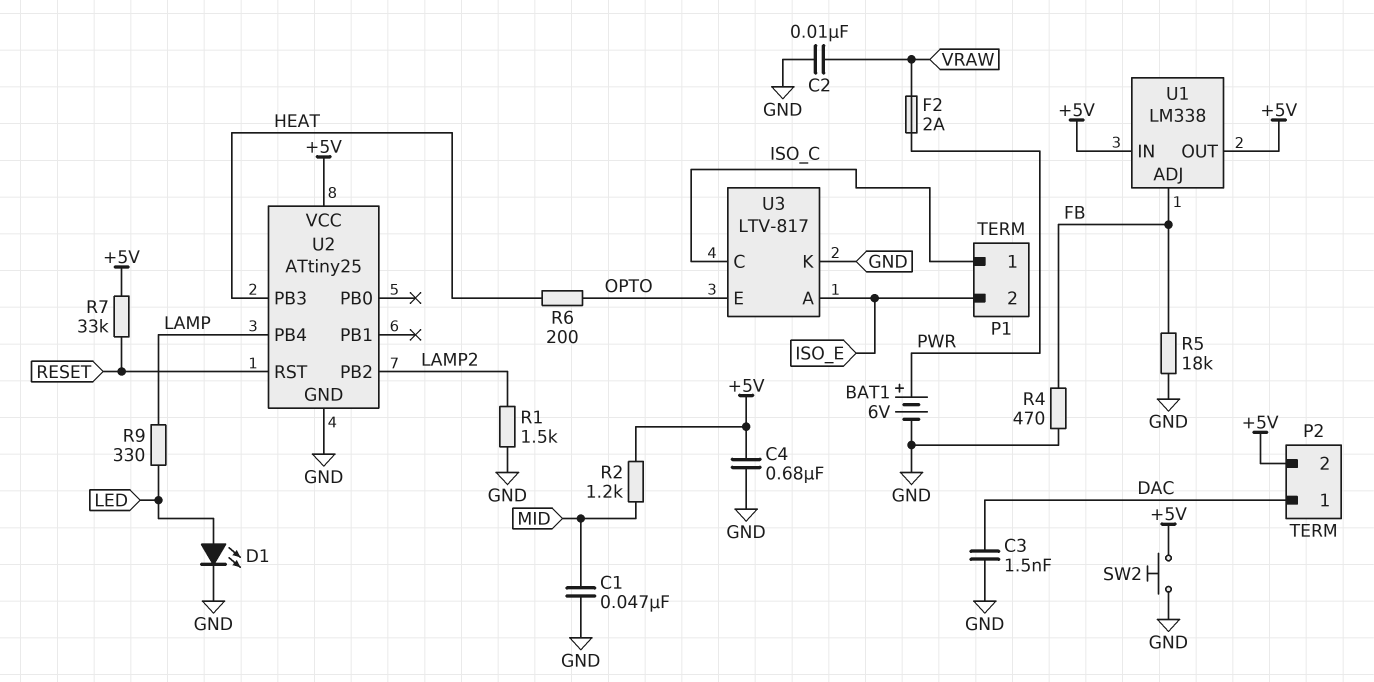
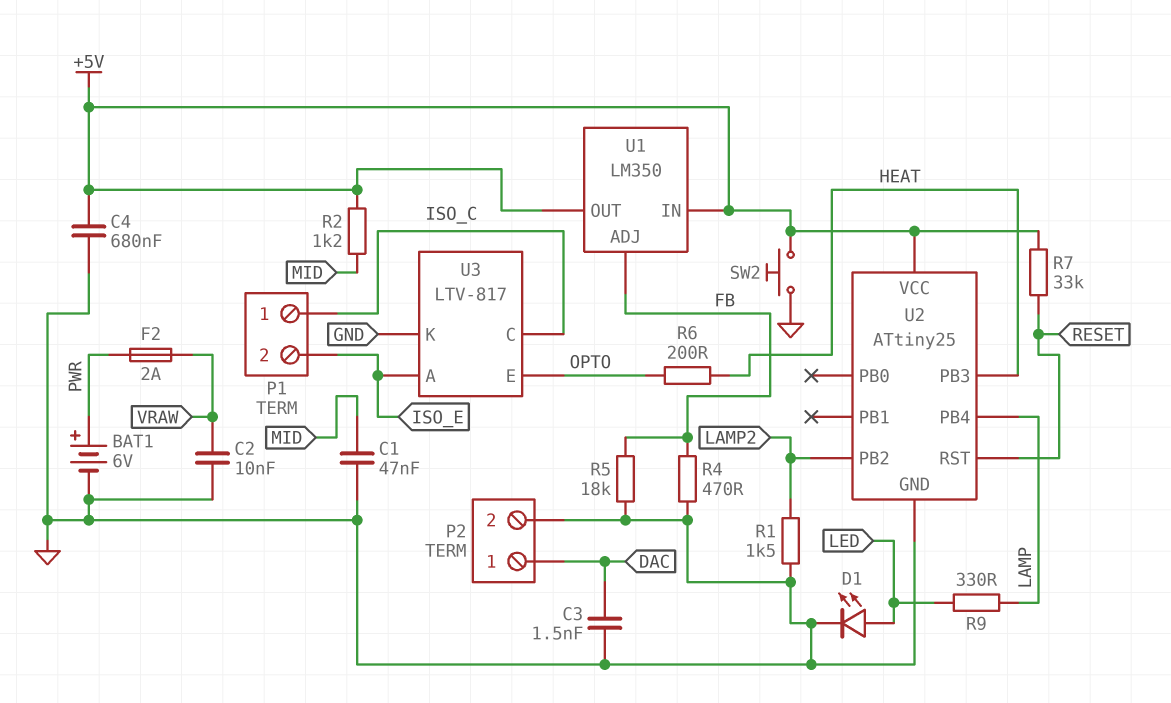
P2 pin 2: +5V -> GND
U1: LM338 -> LM350

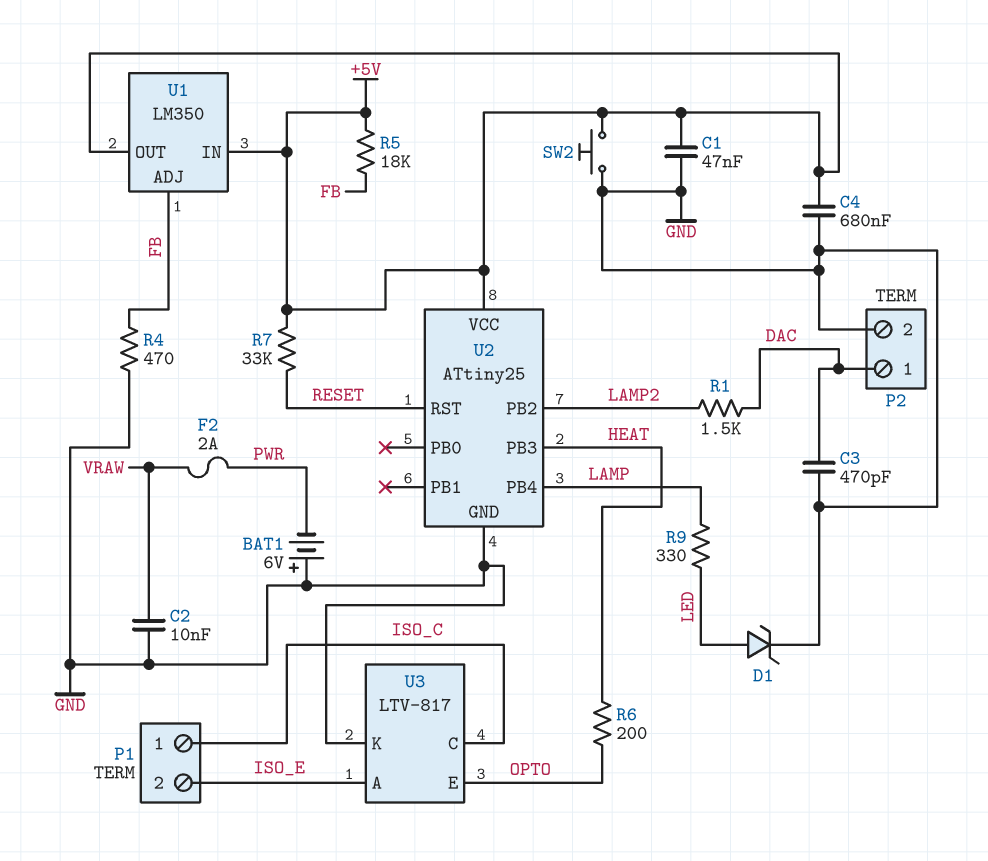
BAT1: 6V (plus PWR, minus GND) -> 6V (plus GND, minus PWR)
C1: 47nF (GND, MID) -> 47nF (+5V, GND)
C3: 1.5nF (DAC, GND) -> 470pF (DAC, GND)
D1: LED (A LED, K GND) -> zener (A LED, K GND)
R1: 1.5k (GND, LAMP2) -> 1.5k (DAC, LAMP2)
R2: 1.2k (+5V, MID) -> none
R5: 18k (FB, GND) -> 18k (+5V, FB)

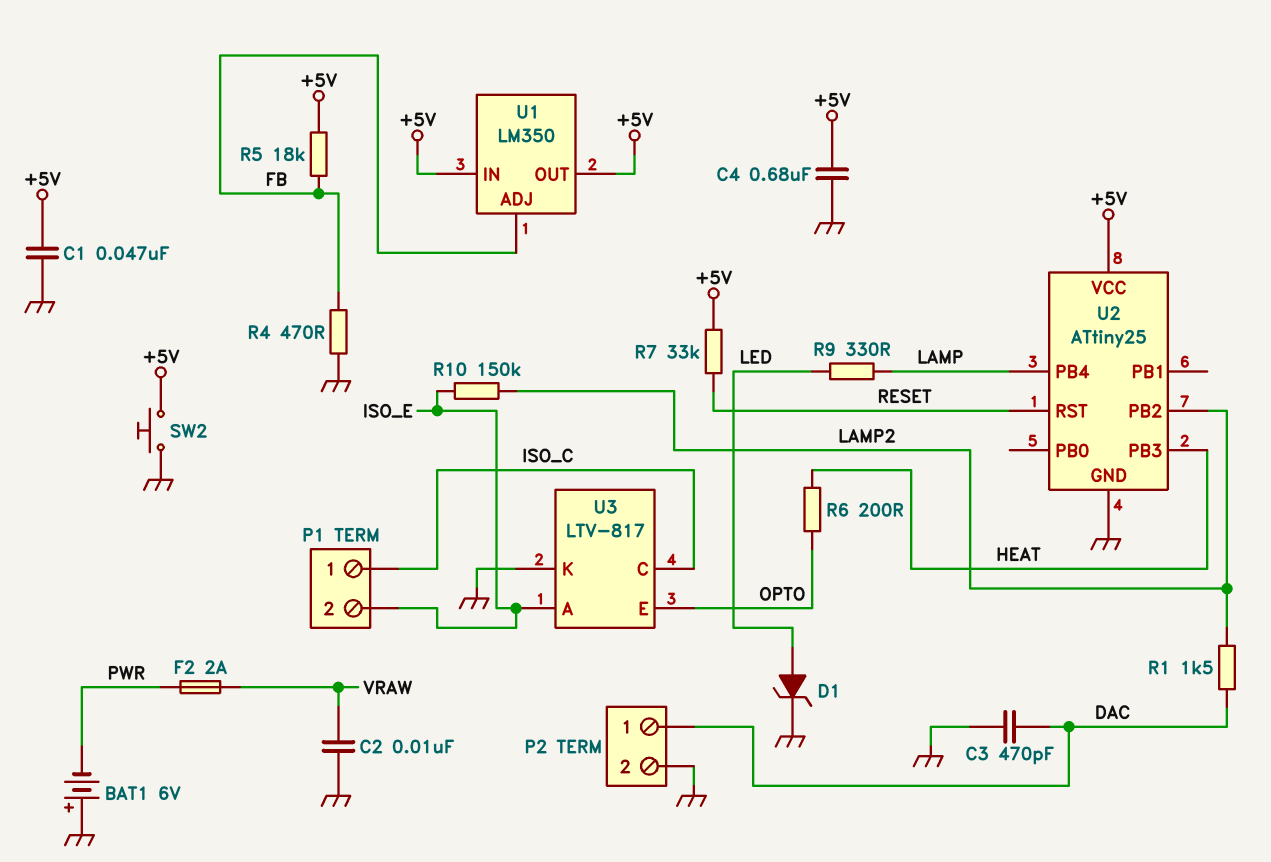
R10: none -> 150k (ISO_E, LAMP2)

